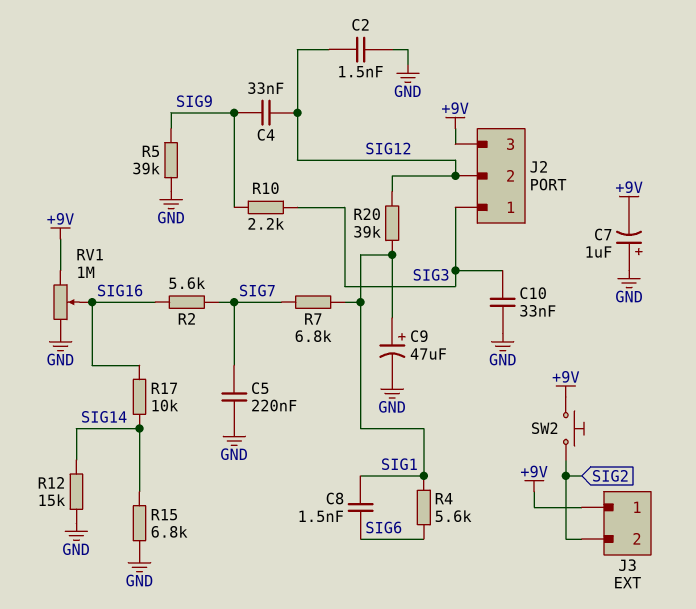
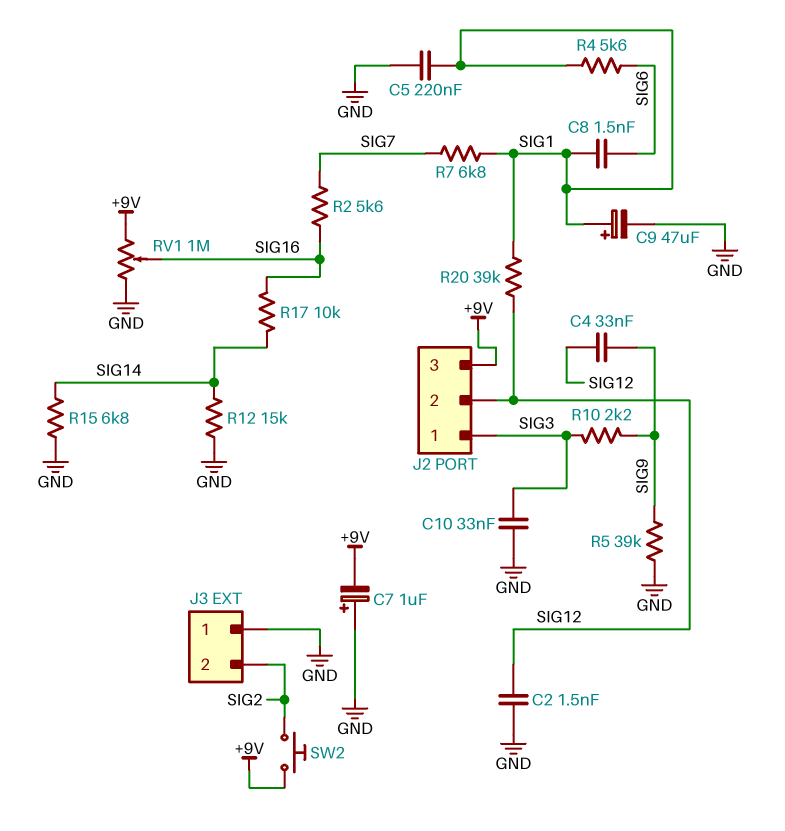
C5: 220nF (GND, SIG7) -> 220nF (GND, SIG1)
J3 pin 1: +9V -> GND

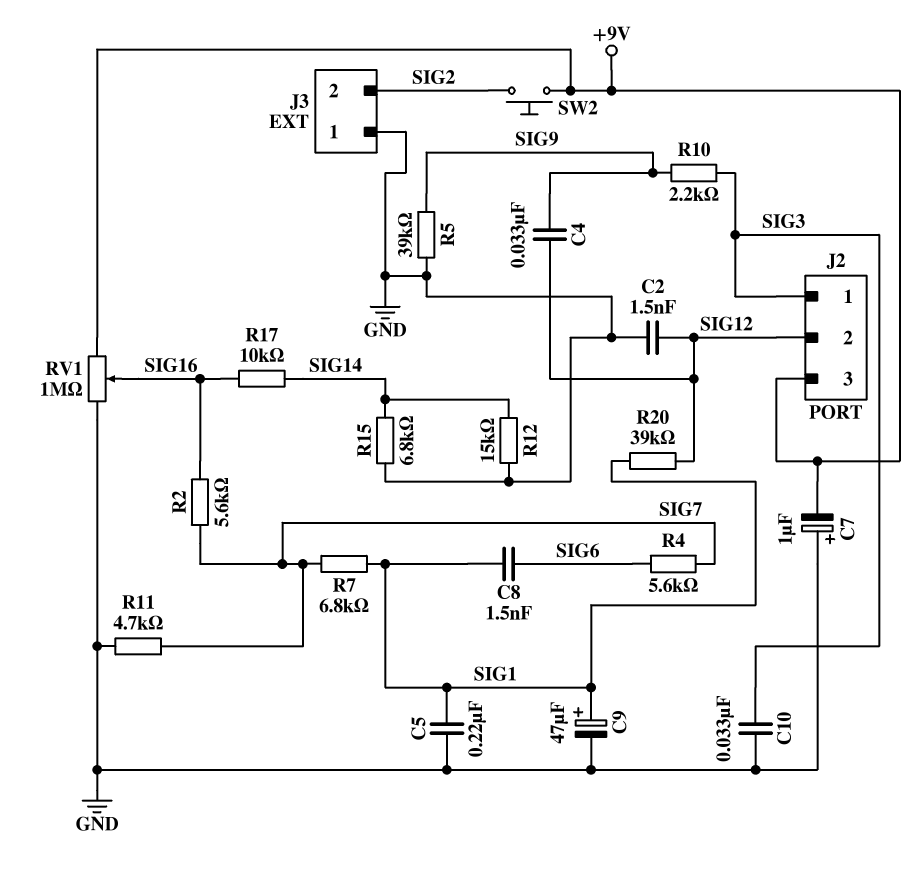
R4: 5.6k (SIG1, SIG6) -> 5.6k (SIG6, SIG7)
R11: none -> 4.7k (GND, SIG7)

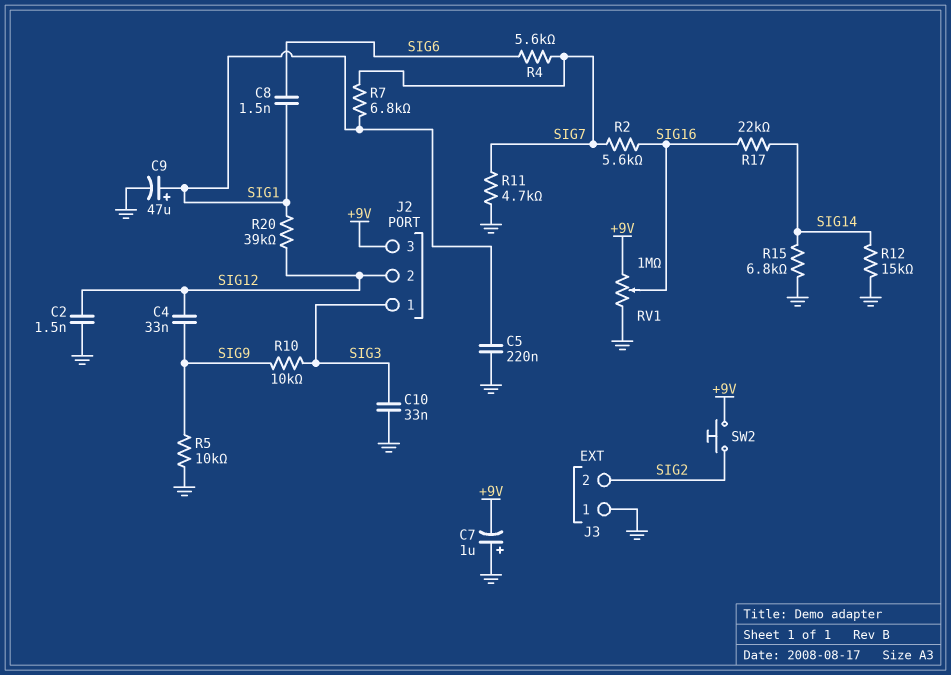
R5: 39k (GND, SIG9) -> 10k (GND, SIG9)
R10: 2.2k (SIG3, SIG9) -> 10k (SIG3, SIG9)
R17: 10k (SIG14, SIG16) -> 22k (SIG14, SIG16)

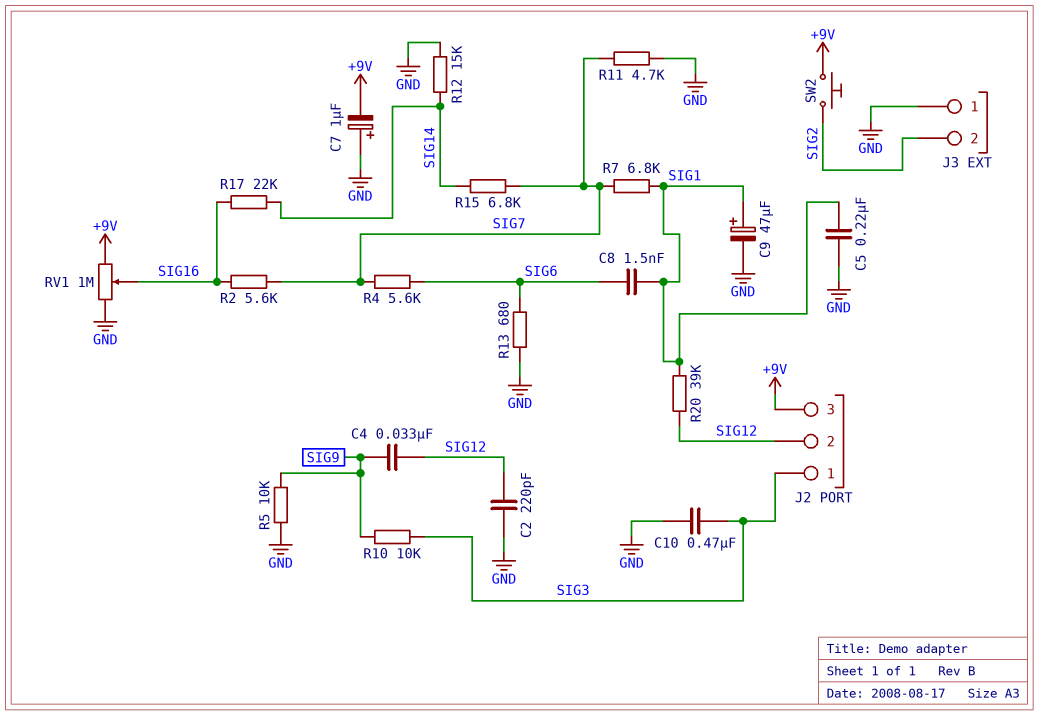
C2: 1.5nF (GND, SIG12) -> 220pF (GND, SIG12)
C10: 33nF (GND, SIG3) -> 470nF (GND, SIG3)
R13: none -> 680 (GND, SIG6)
R15: 6.8k (GND, SIG14) -> 6.8k (SIG7, SIG14)

